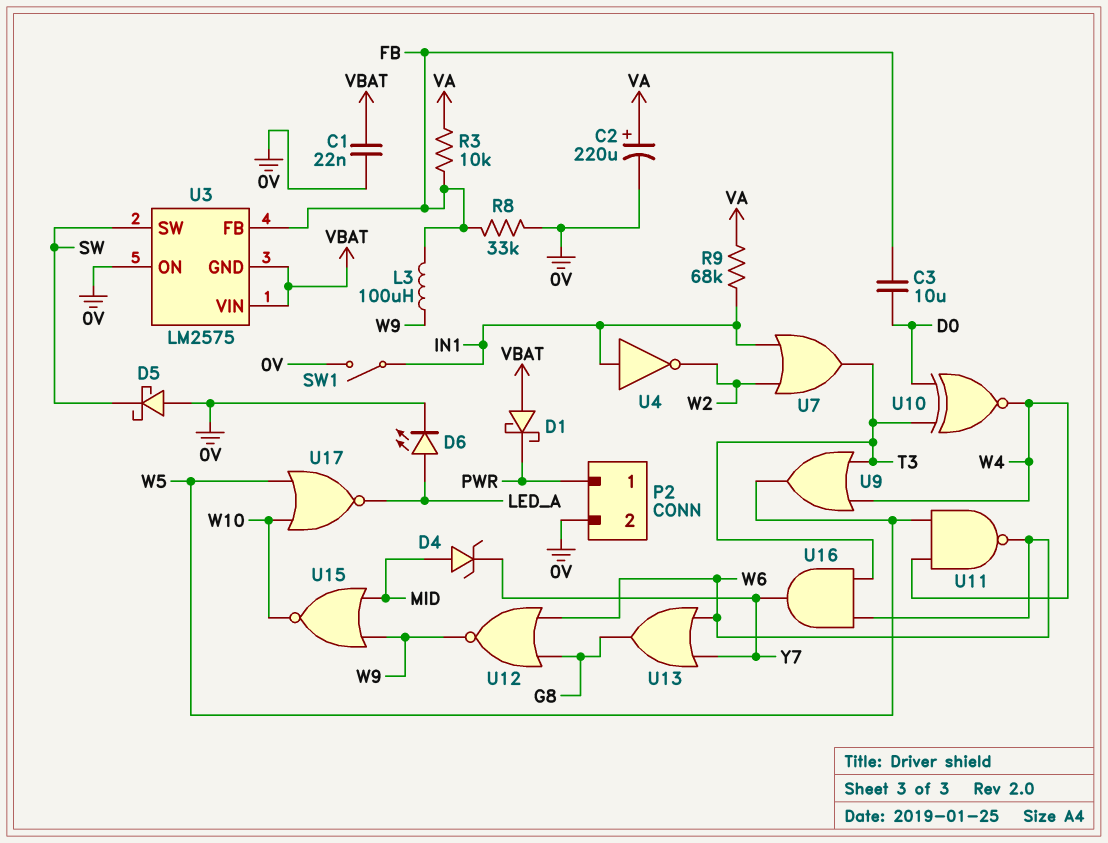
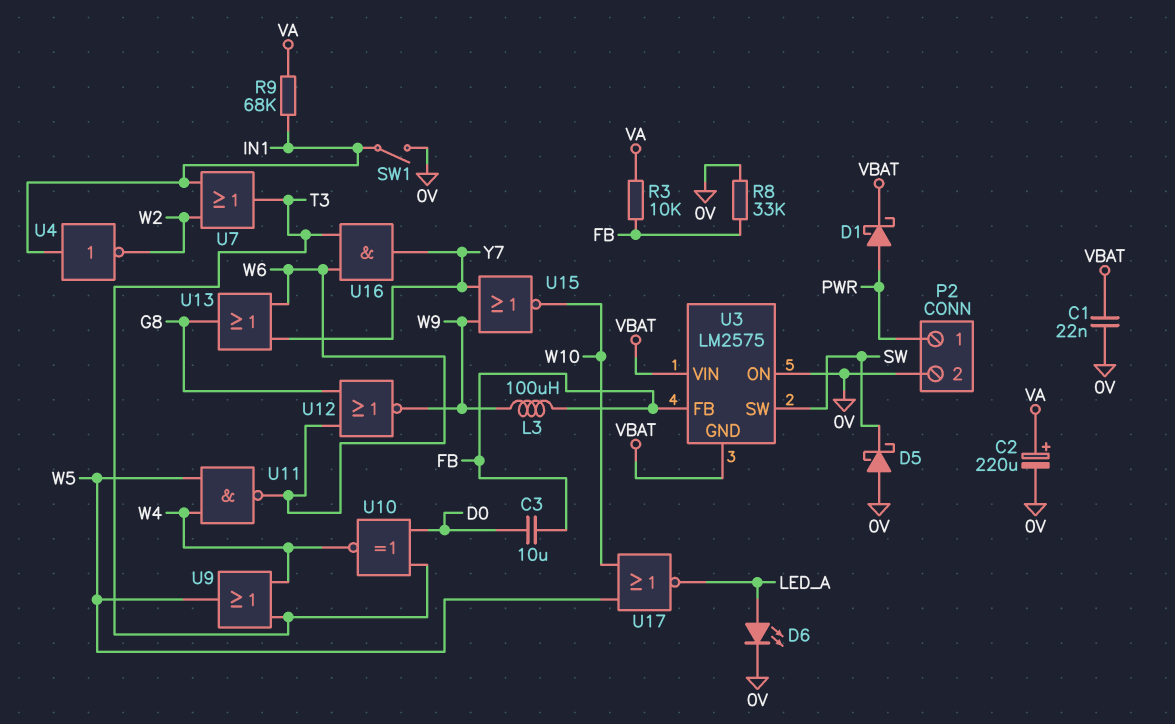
D1: schottky (A VBAT, K PWR) -> schottky (A PWR, K VBAT)
D4: zener (A MID, K Y7) -> none
U15: NOR (in MID, in W9, out W10) -> NOR (in W9, in Y7, out W10)

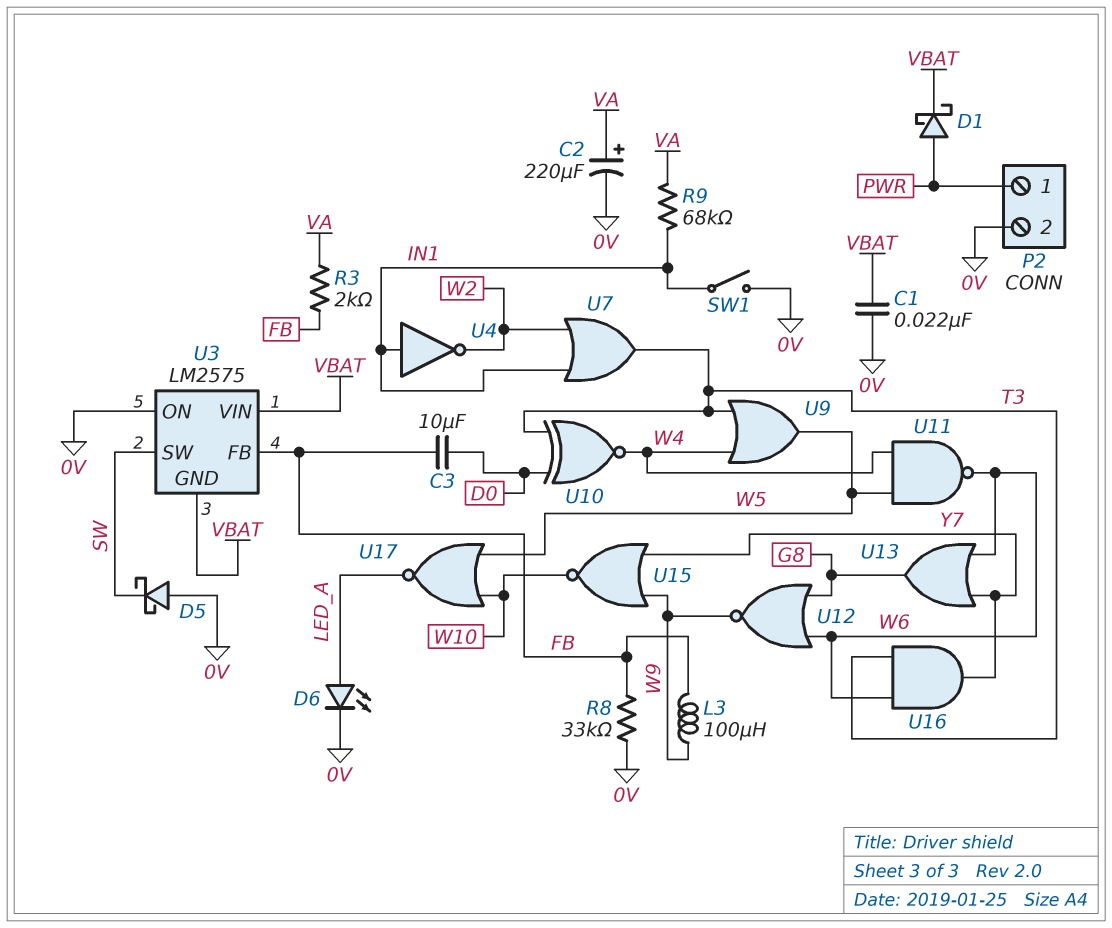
R3: 10k (FB, VA) -> 2k (FB, VA)

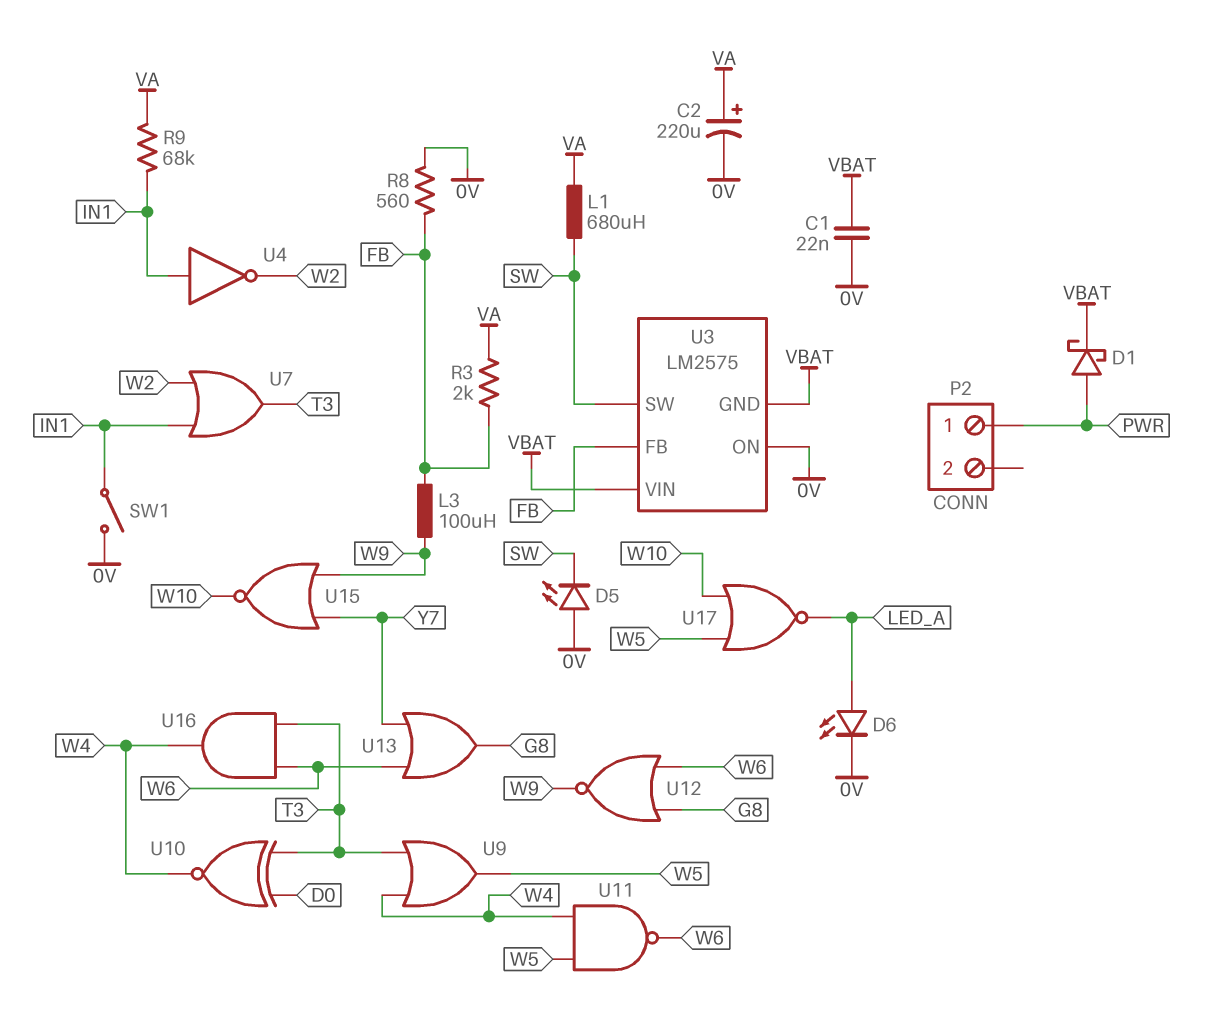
C3: 10uF (D0, FB) -> none
D5: schottky (A 0V, K SW) -> LED (A 0V, K SW)
L1: none -> 680uH (SW, VA)
P2 pin 2: 0V -> none
R8: 33k (0V, FB) -> 560 (0V, FB)
U16: AND (in T3, in W6, out Y7) -> AND (in T3, in W6, out W4)

